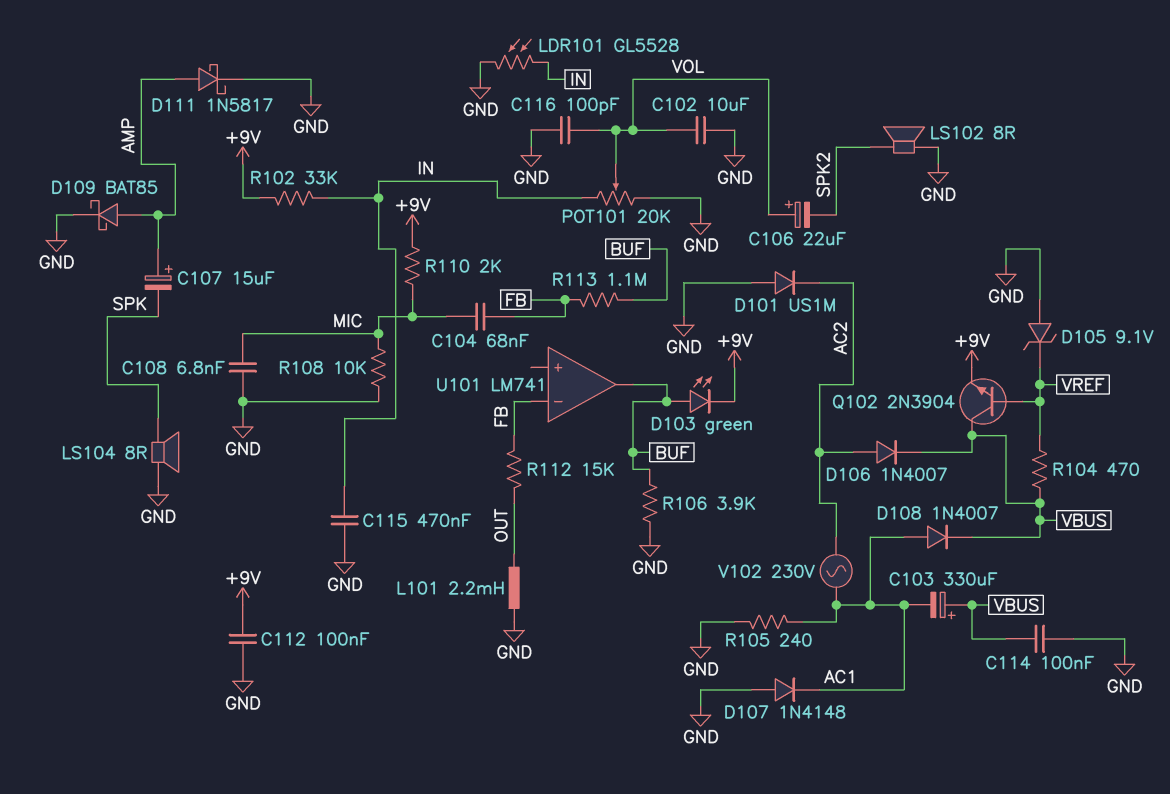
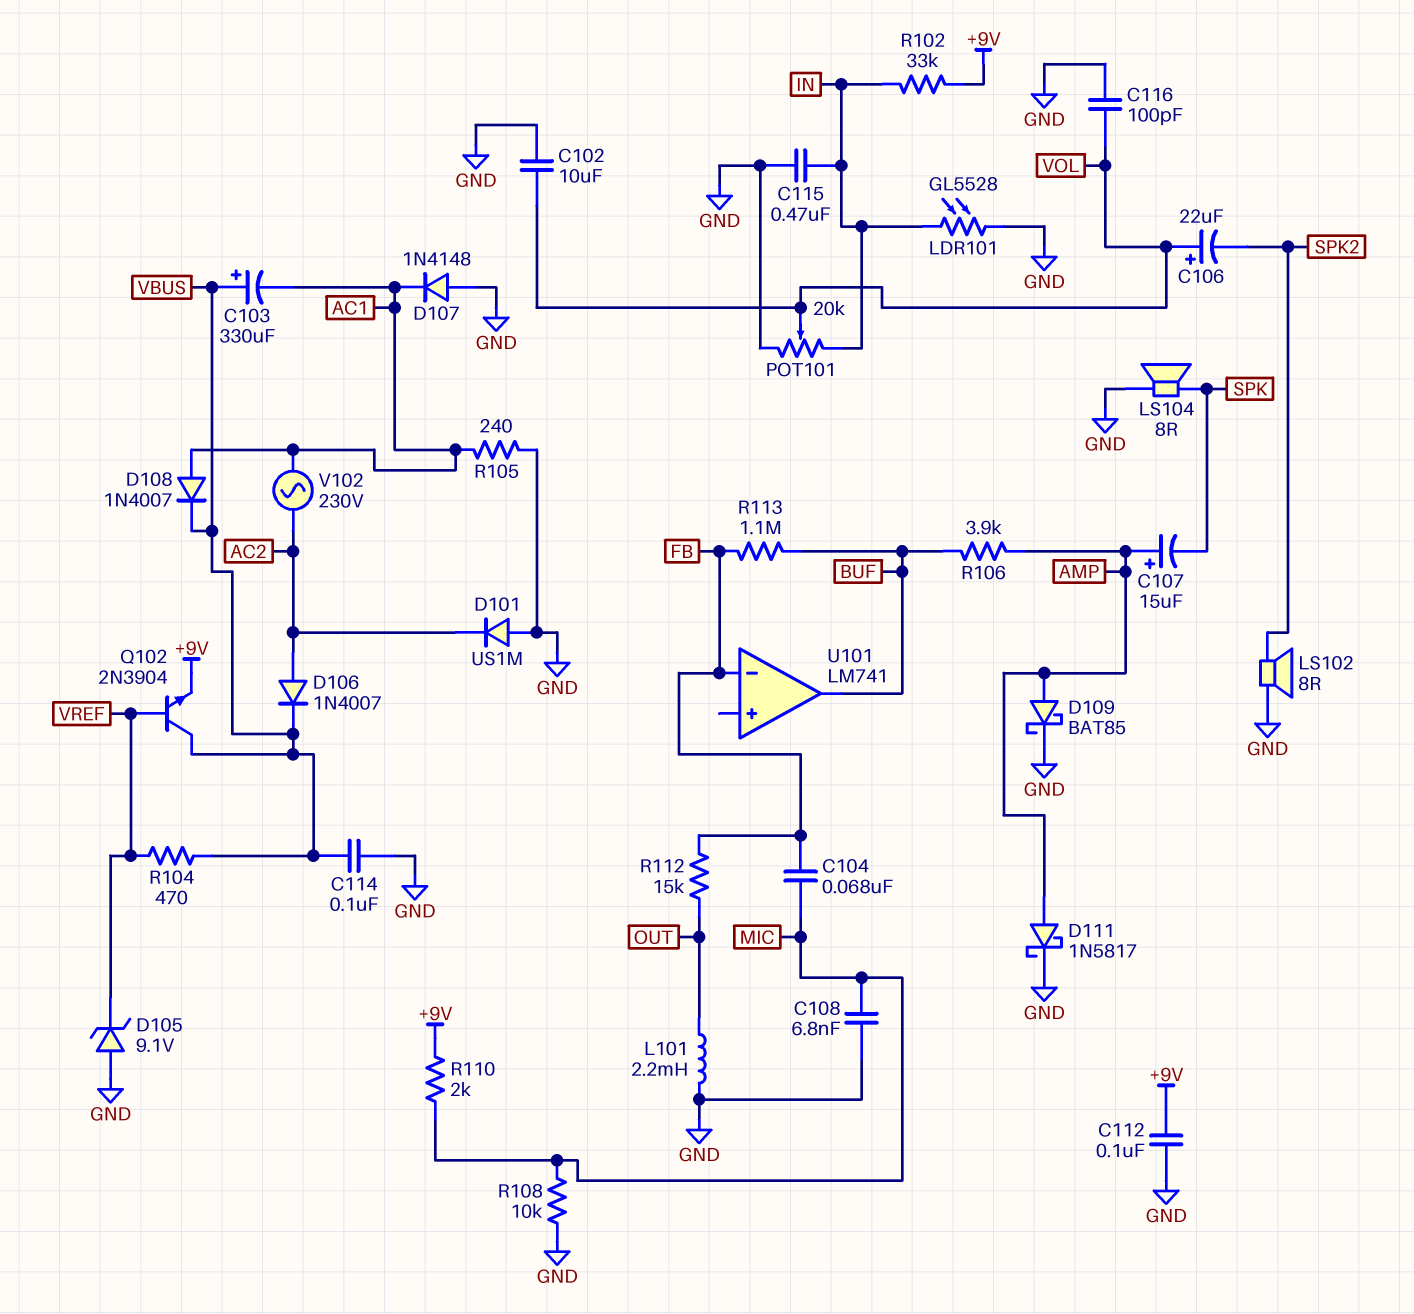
D103: LED green (A BUF, K +9V) -> none
R106: 3.9k (BUF, GND) -> 3.9k (AMP, BUF)

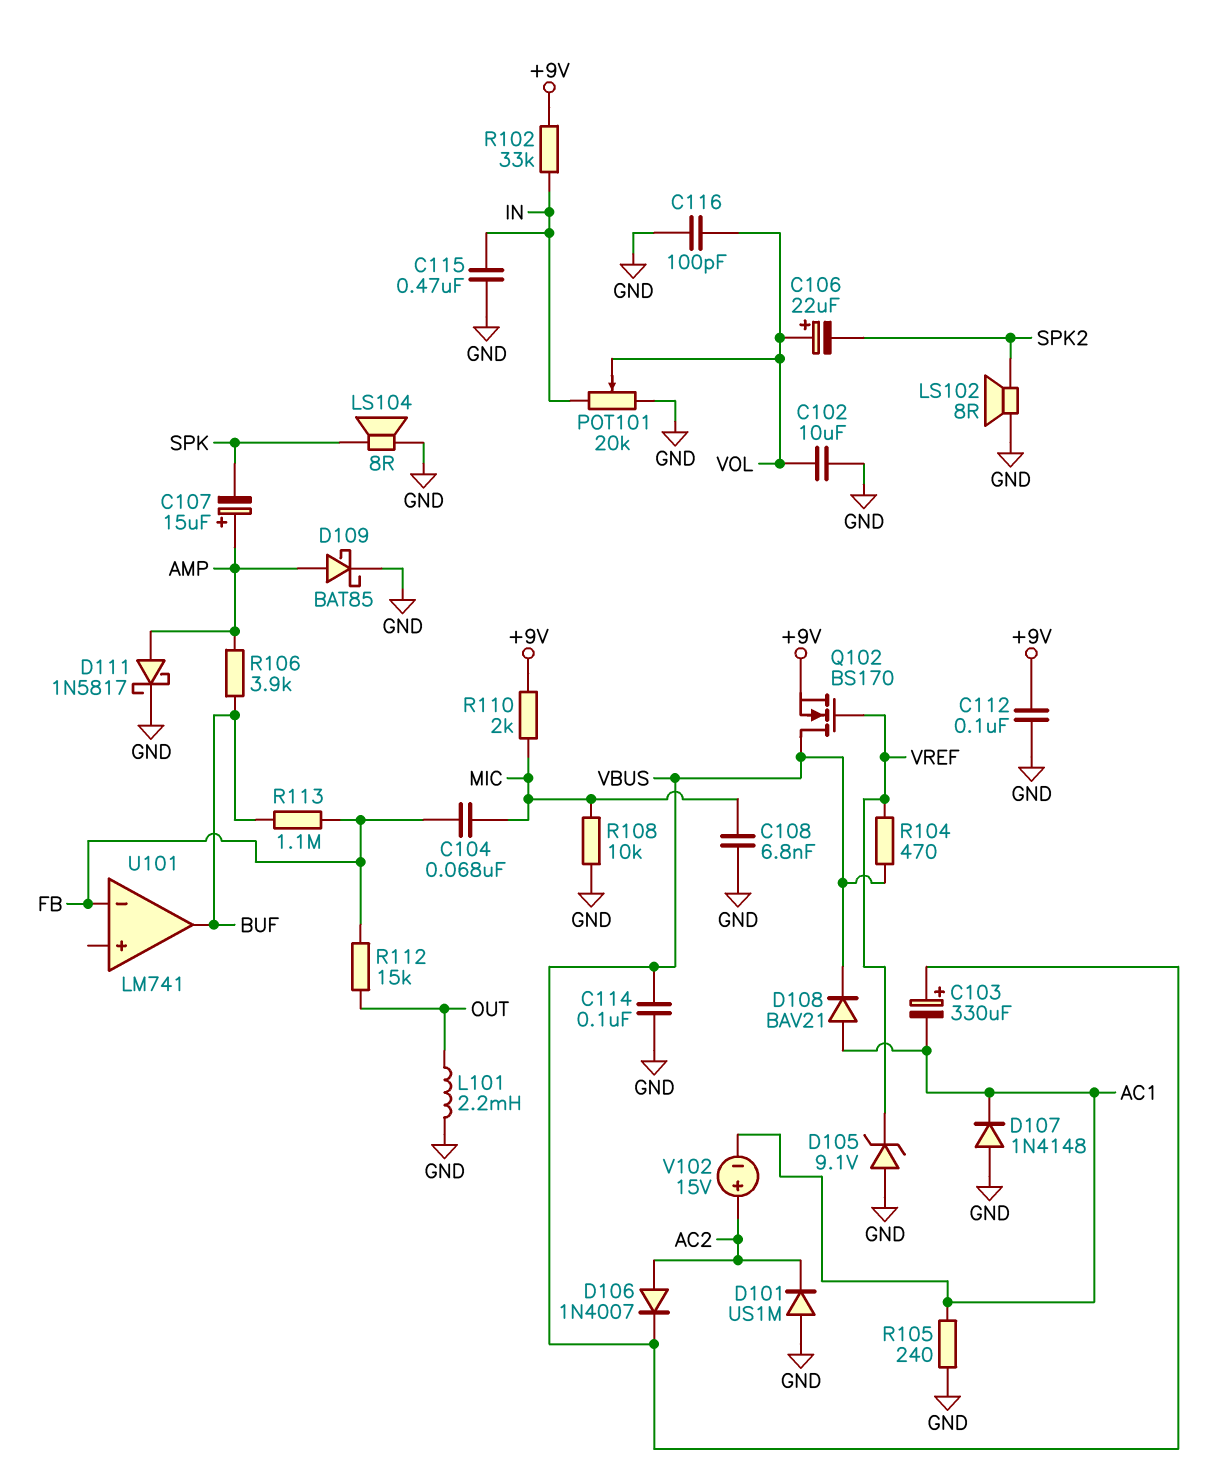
D108: diode 1N4007 (A AC1, K VBUS) -> diode BAV21 (A AC1, K VBUS)
LDR101: GL5528 (GND, IN) -> none
Q102: NPN 2N3904 (B VREF, C VBUS, E +9V) -> NMOS BS170 (G VREF, D VBUS, S +9V)
V102: AC 230V (AC1, AC2) -> 15V (plus AC2, minus AC1)

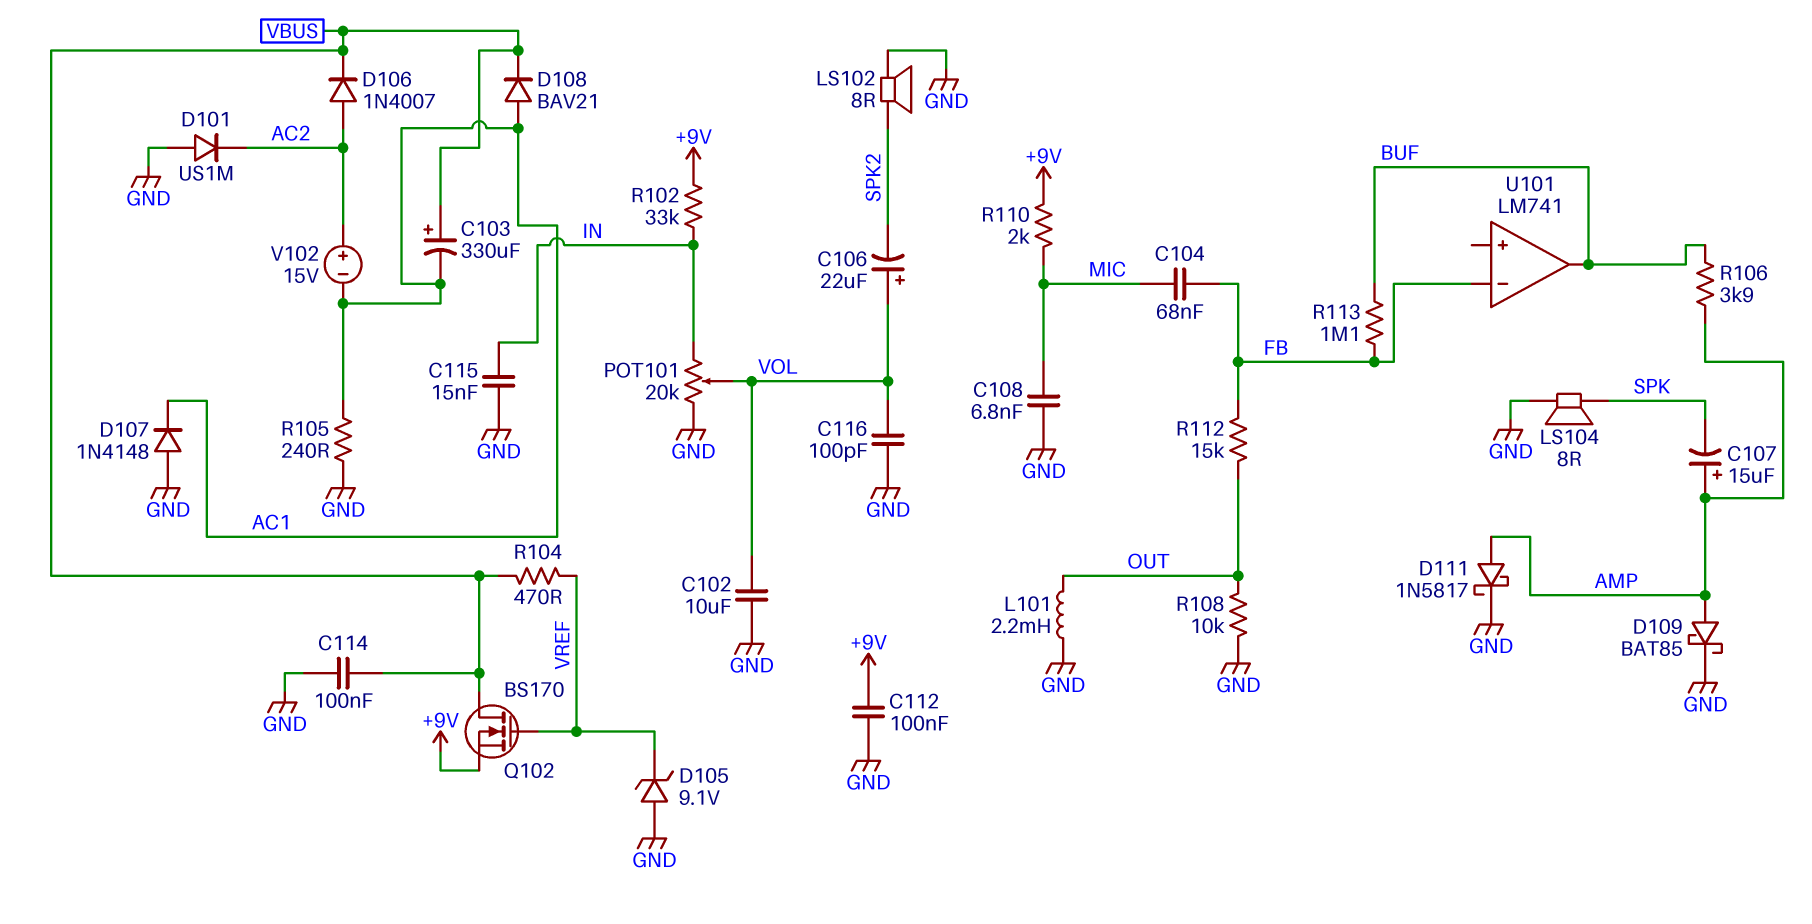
C115: 470nF (GND, IN) -> 15nF (GND, IN)
R108: 10k (GND, MIC) -> 10k (GND, OUT)

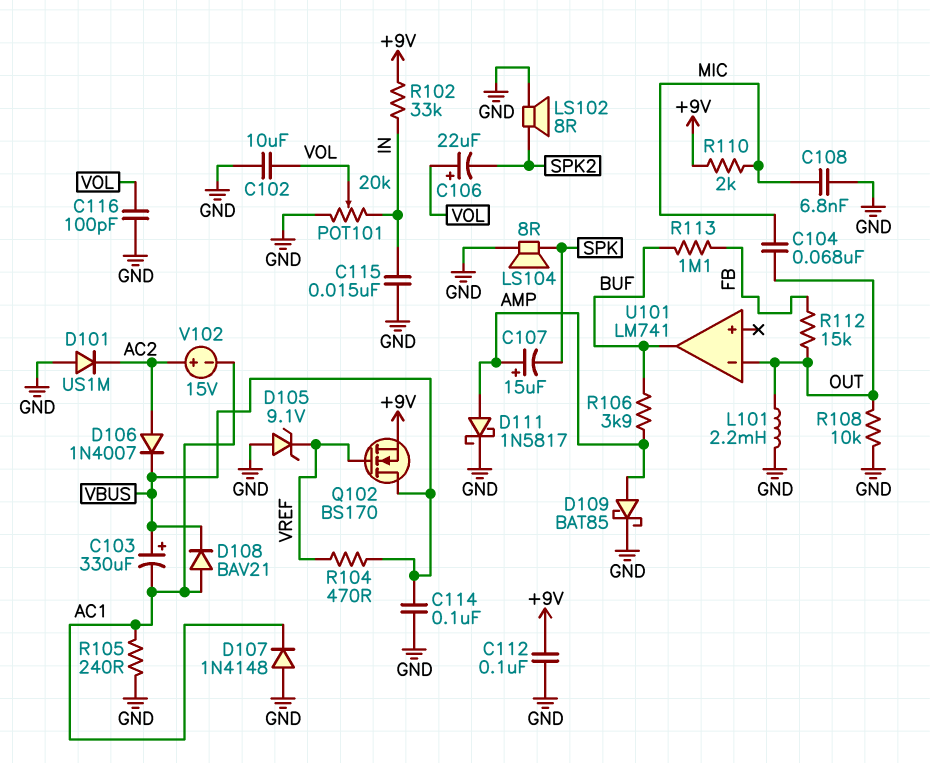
C104: 68nF (FB, MIC) -> 68nF (MIC, OUT)
U101 pin in-: FB -> OUT

